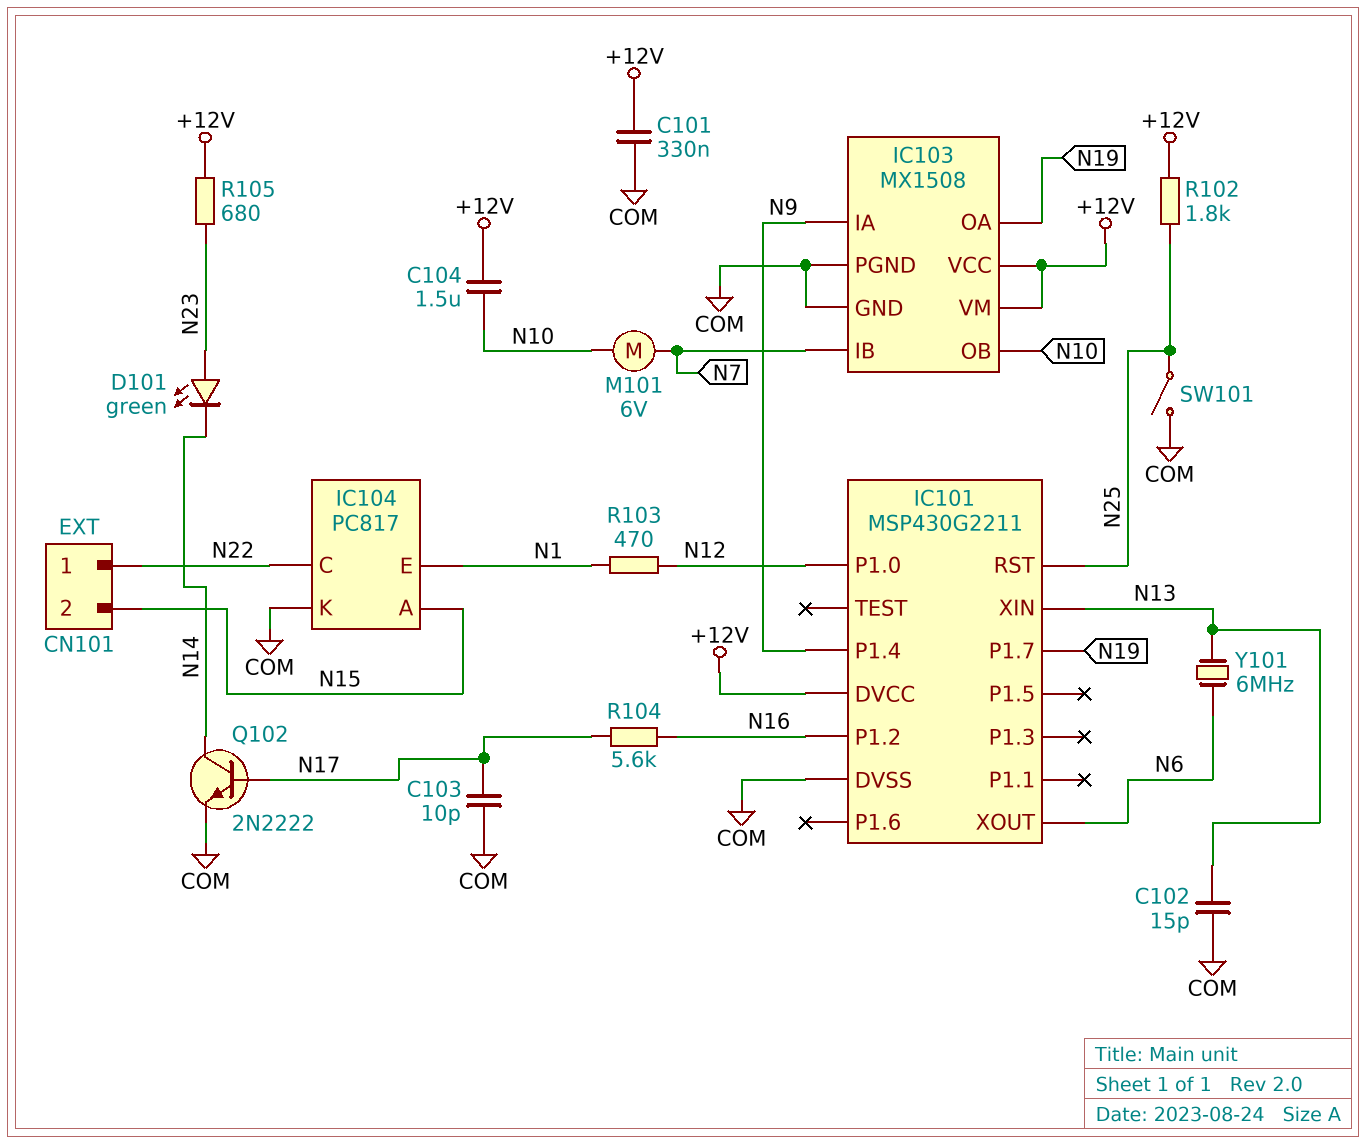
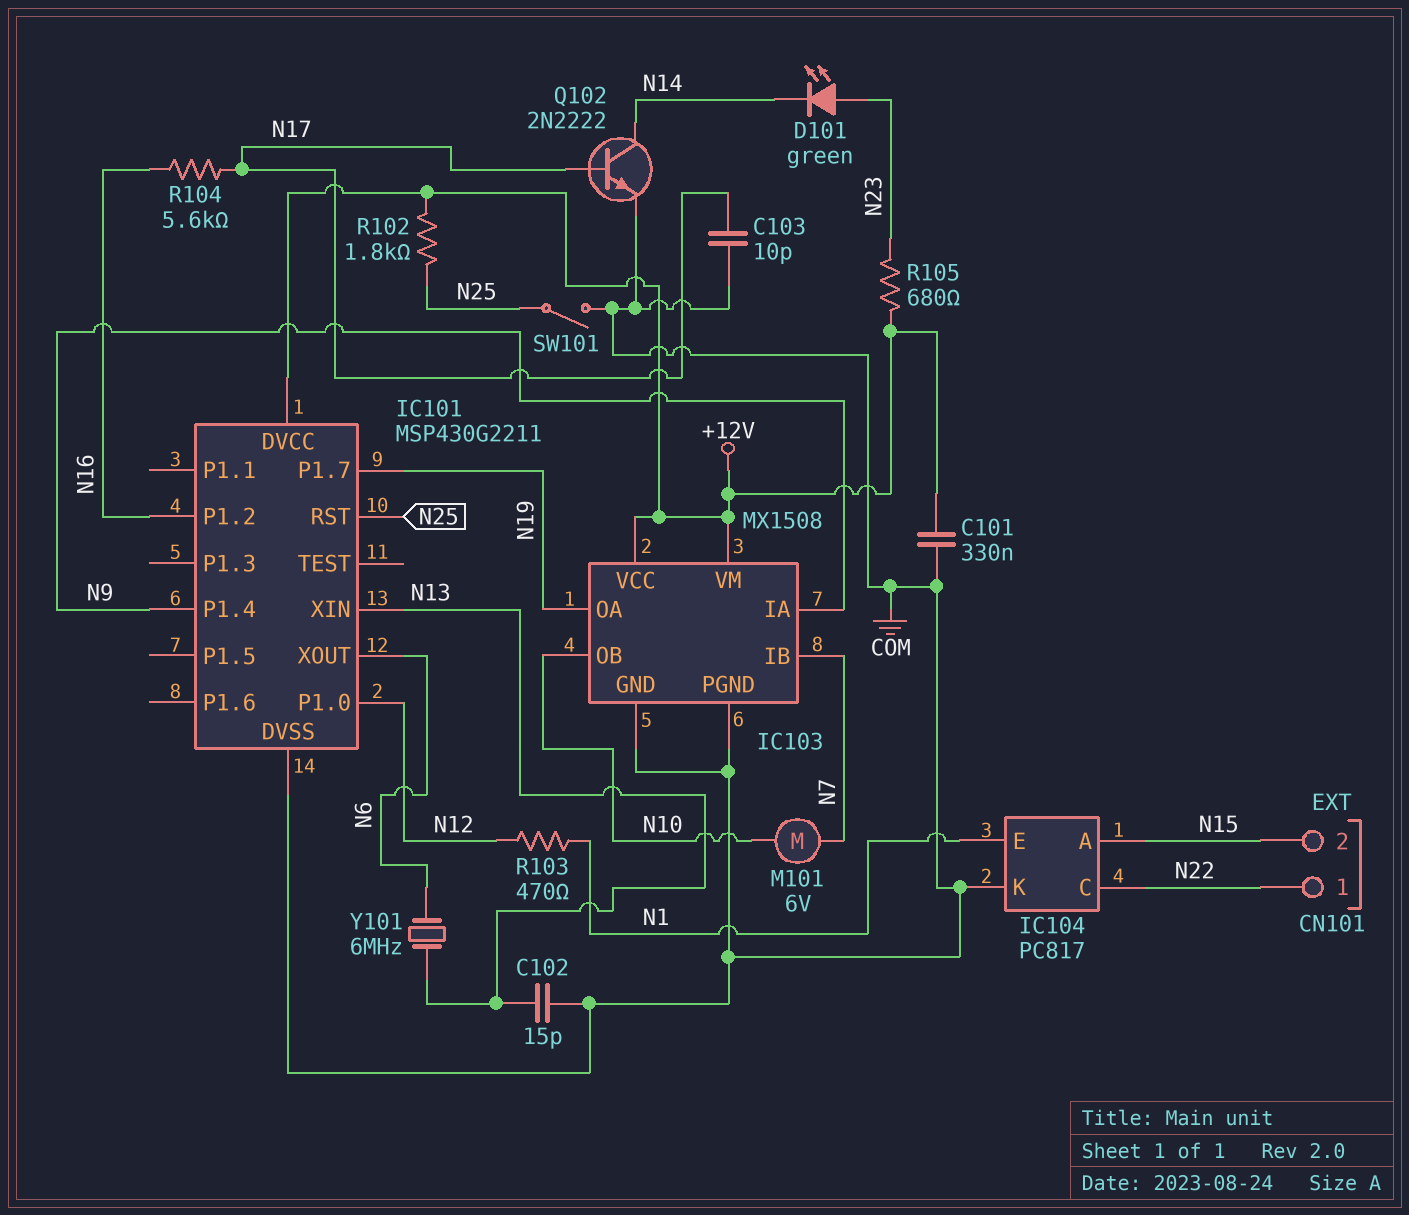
C104: 1.5uF (+12V, N10) -> none

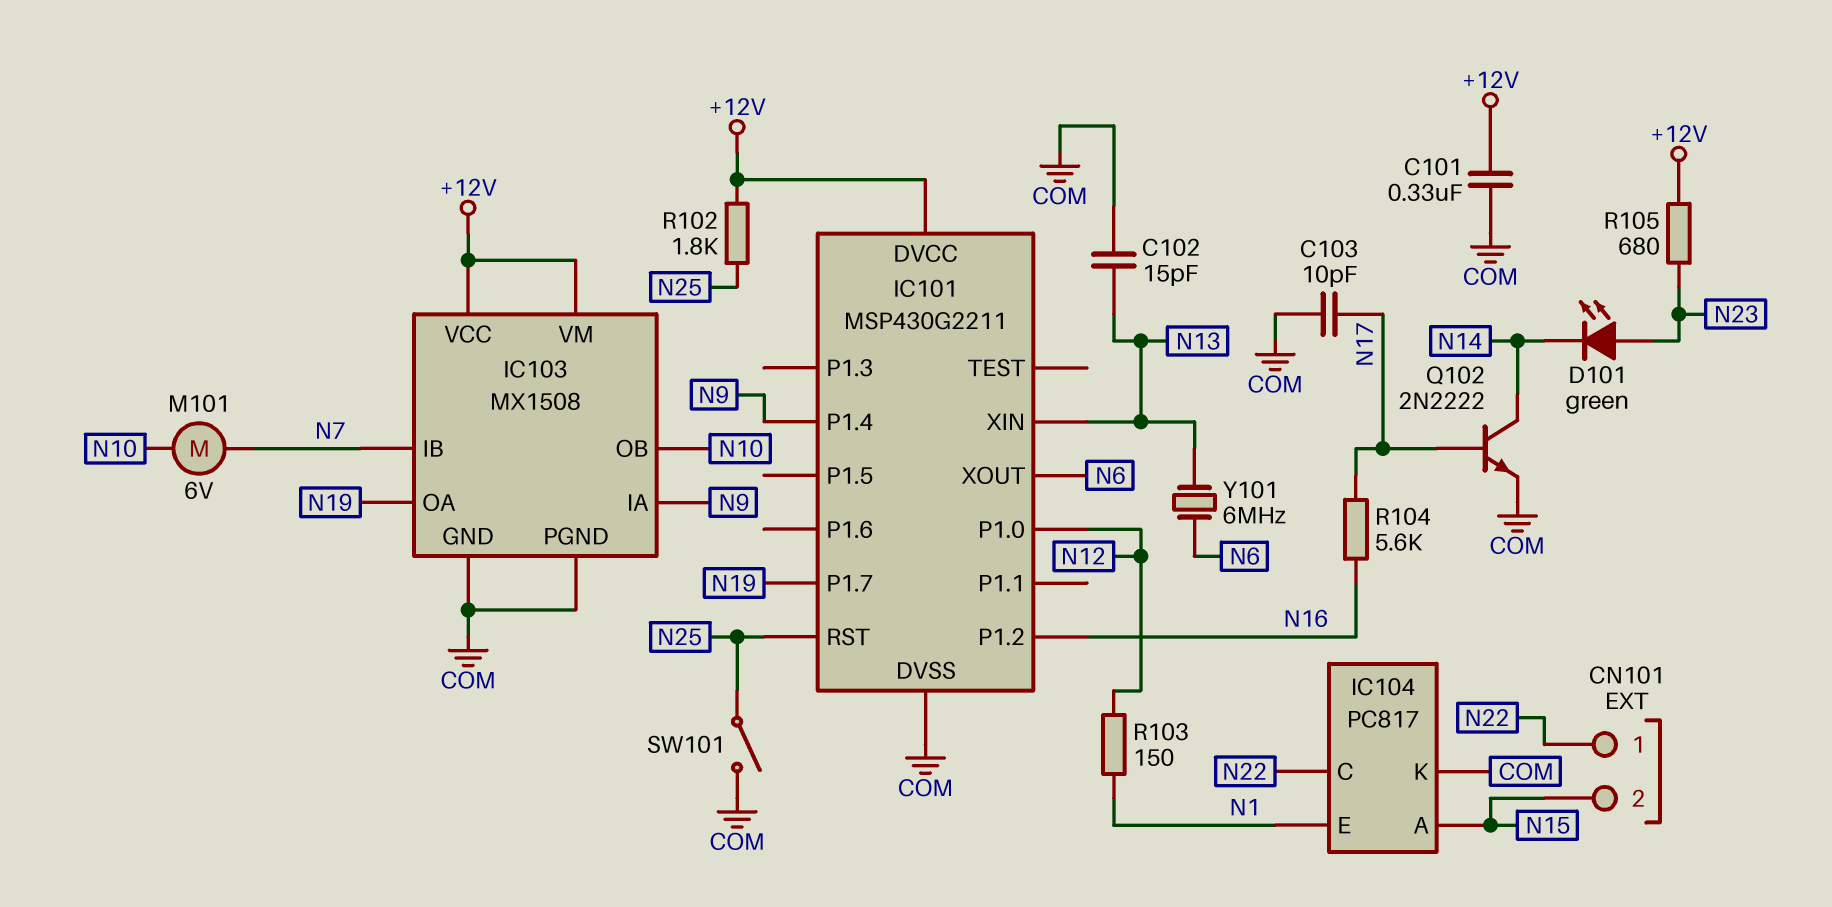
R103: 470 (N1, N12) -> 150 (N1, N12)

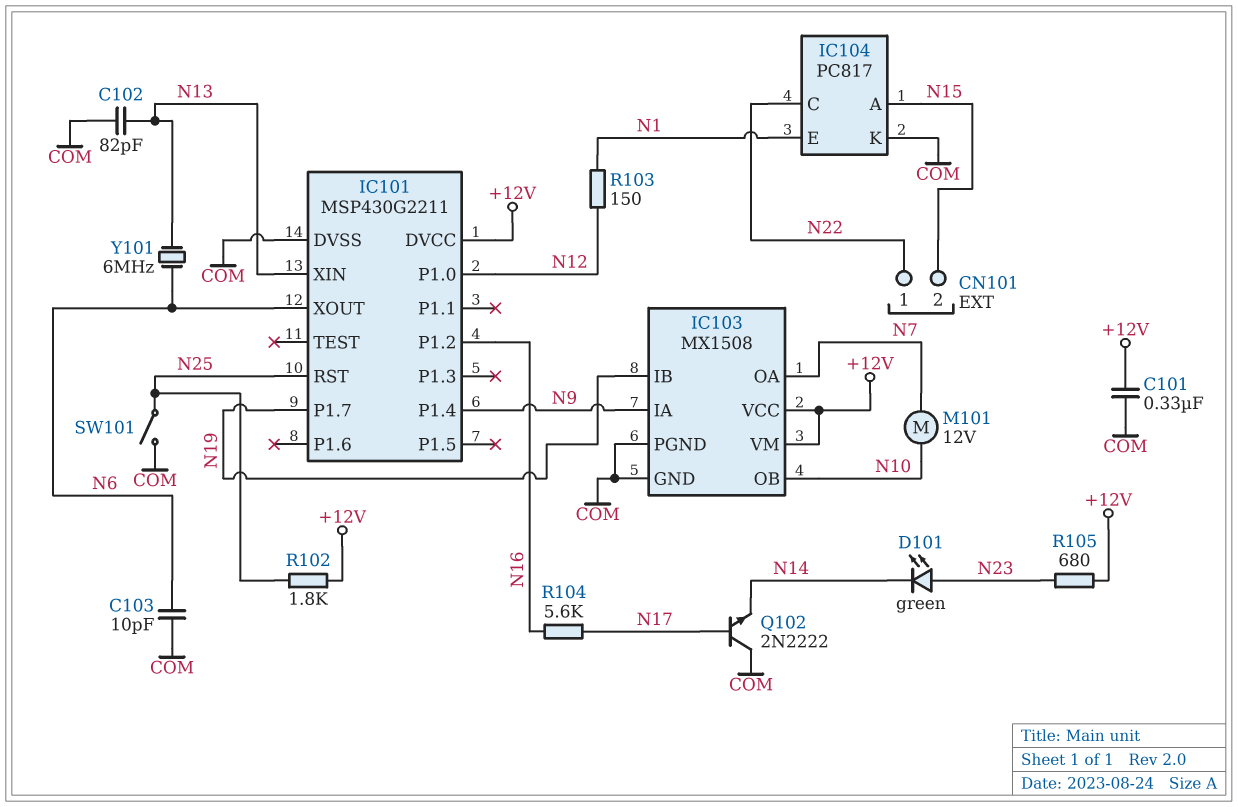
C102: 15pF (COM, N13) -> 82pF (COM, N13)
C103: 10pF (COM, N17) -> 10pF (COM, N6)
IC103 pin IB: N7 -> N19
IC103 pin OA: N19 -> N7
M101: motor 6V (N7, N10) -> motor 12V (N7, N10)
Q102: NPN 2N2222 (B N17, C N14, E COM) -> NPN 2N2222 (B N17, C COM, E N14)

